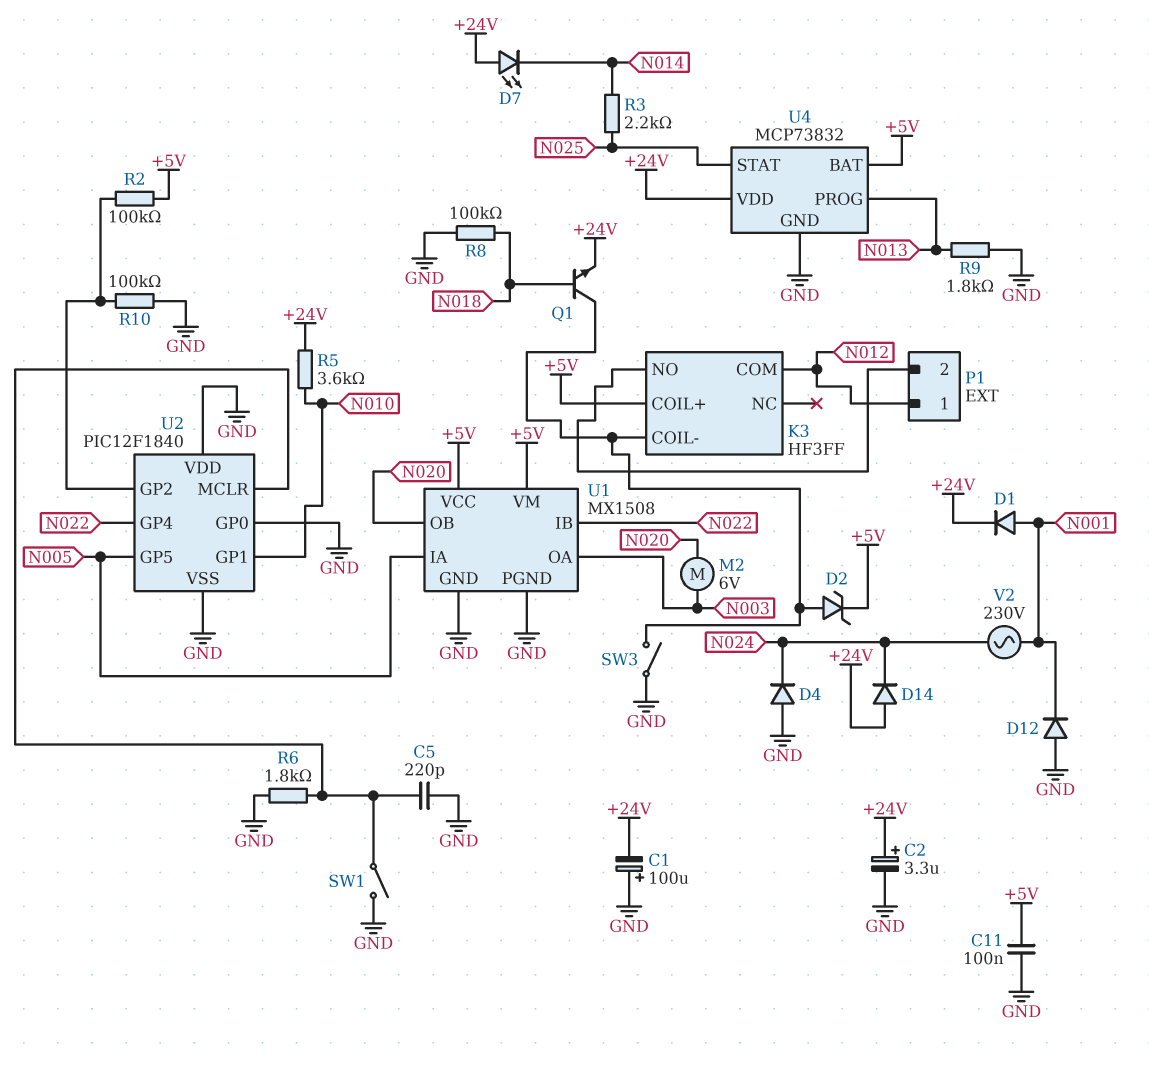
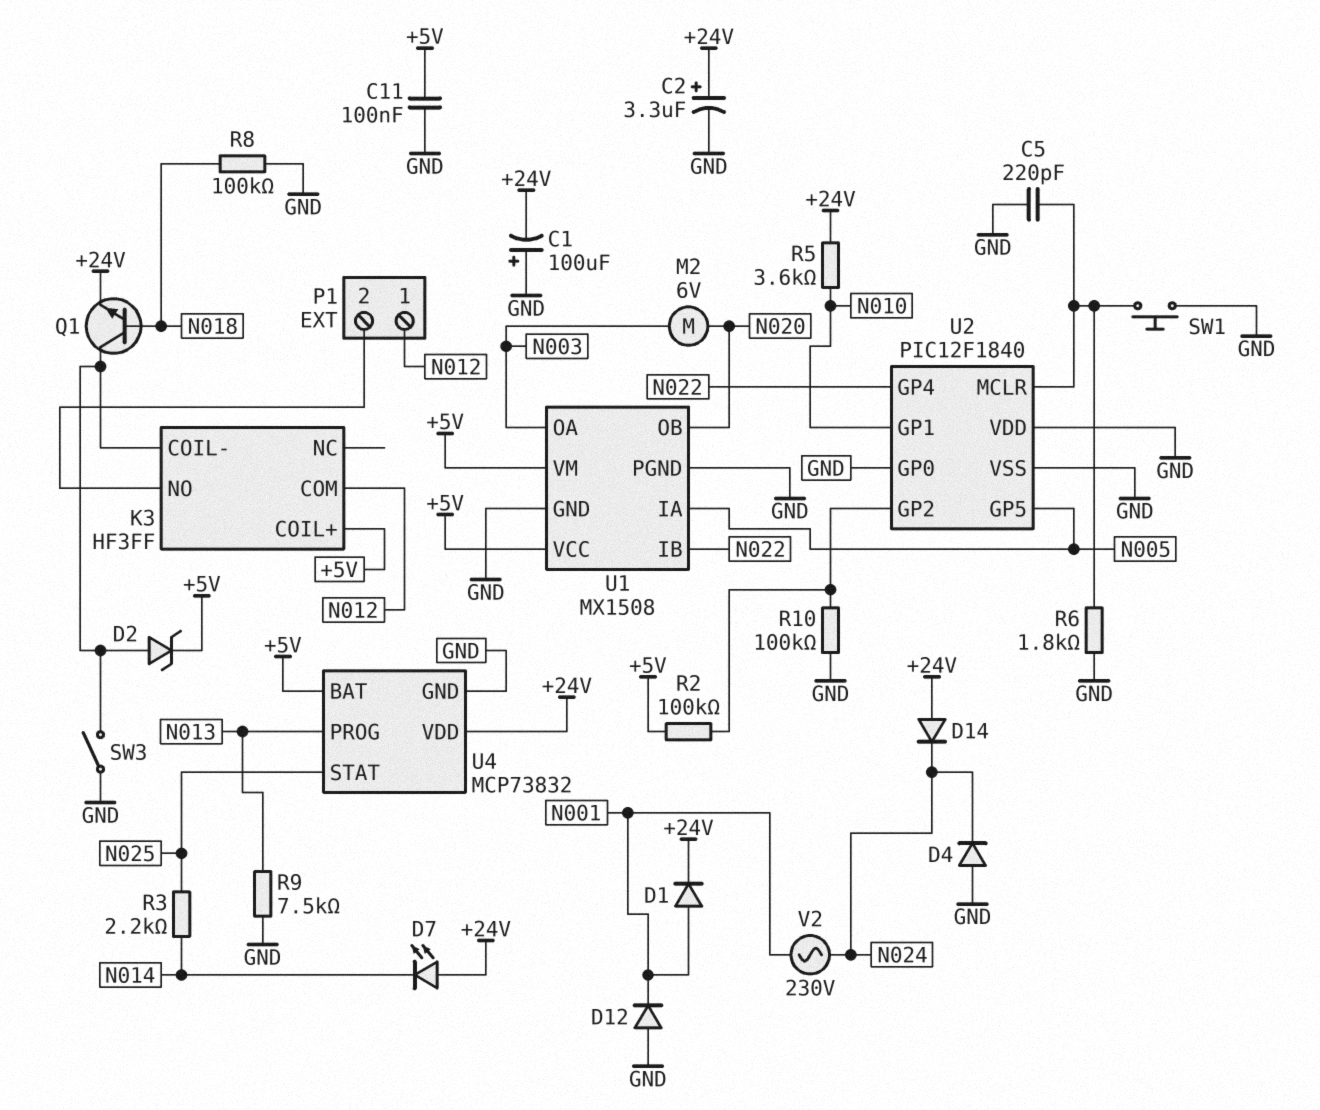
R9: 1.8k (GND, N013) -> 7.5k (GND, N013)
SW1: switch (GND, U2/MCLR) -> button (GND, U2/MCLR)

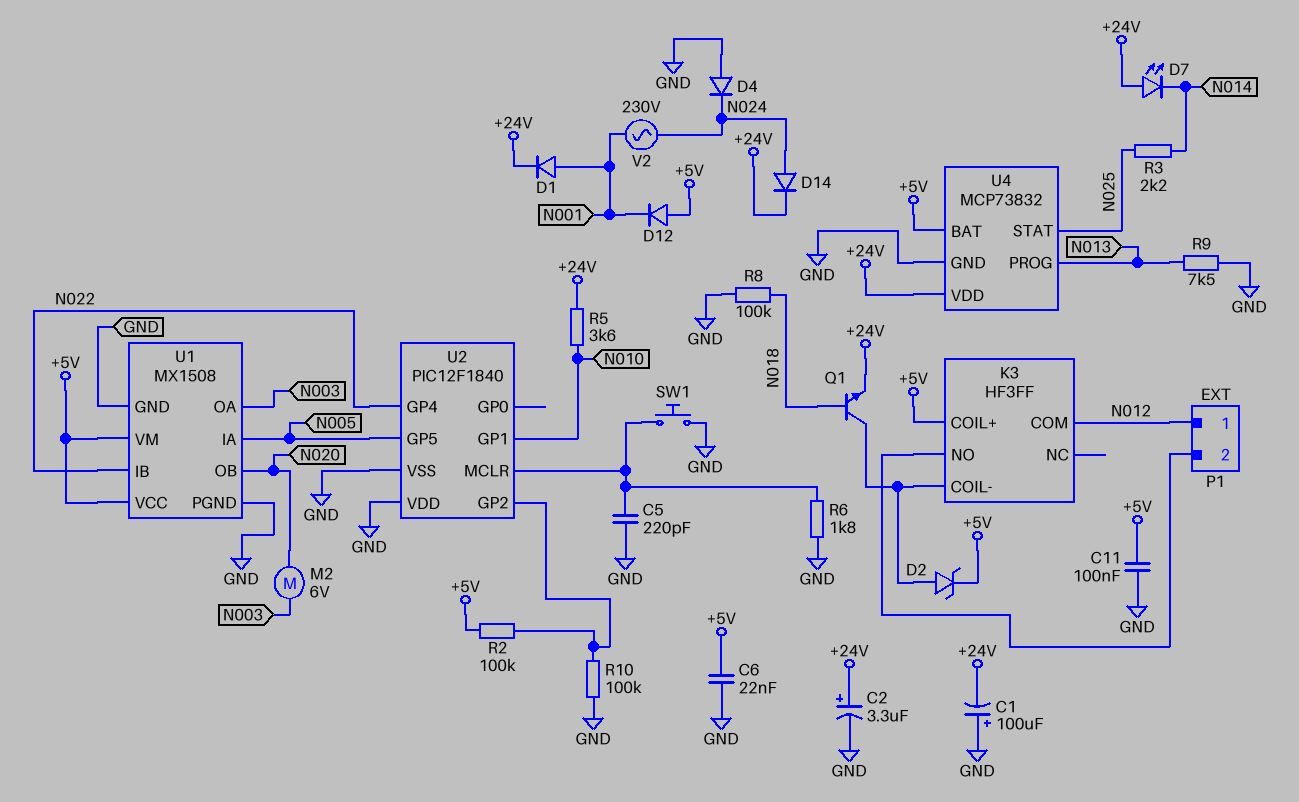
C6: none -> 22nF (+5V, GND)
D12: diode (A GND, K N001) -> diode (A +5V, K N001)
D14: diode (A +24V, K N024) -> diode (A N024, K +24V)
SW3: switch (GND, K3/COIL-) -> none
U2 pin GP0: GND -> none

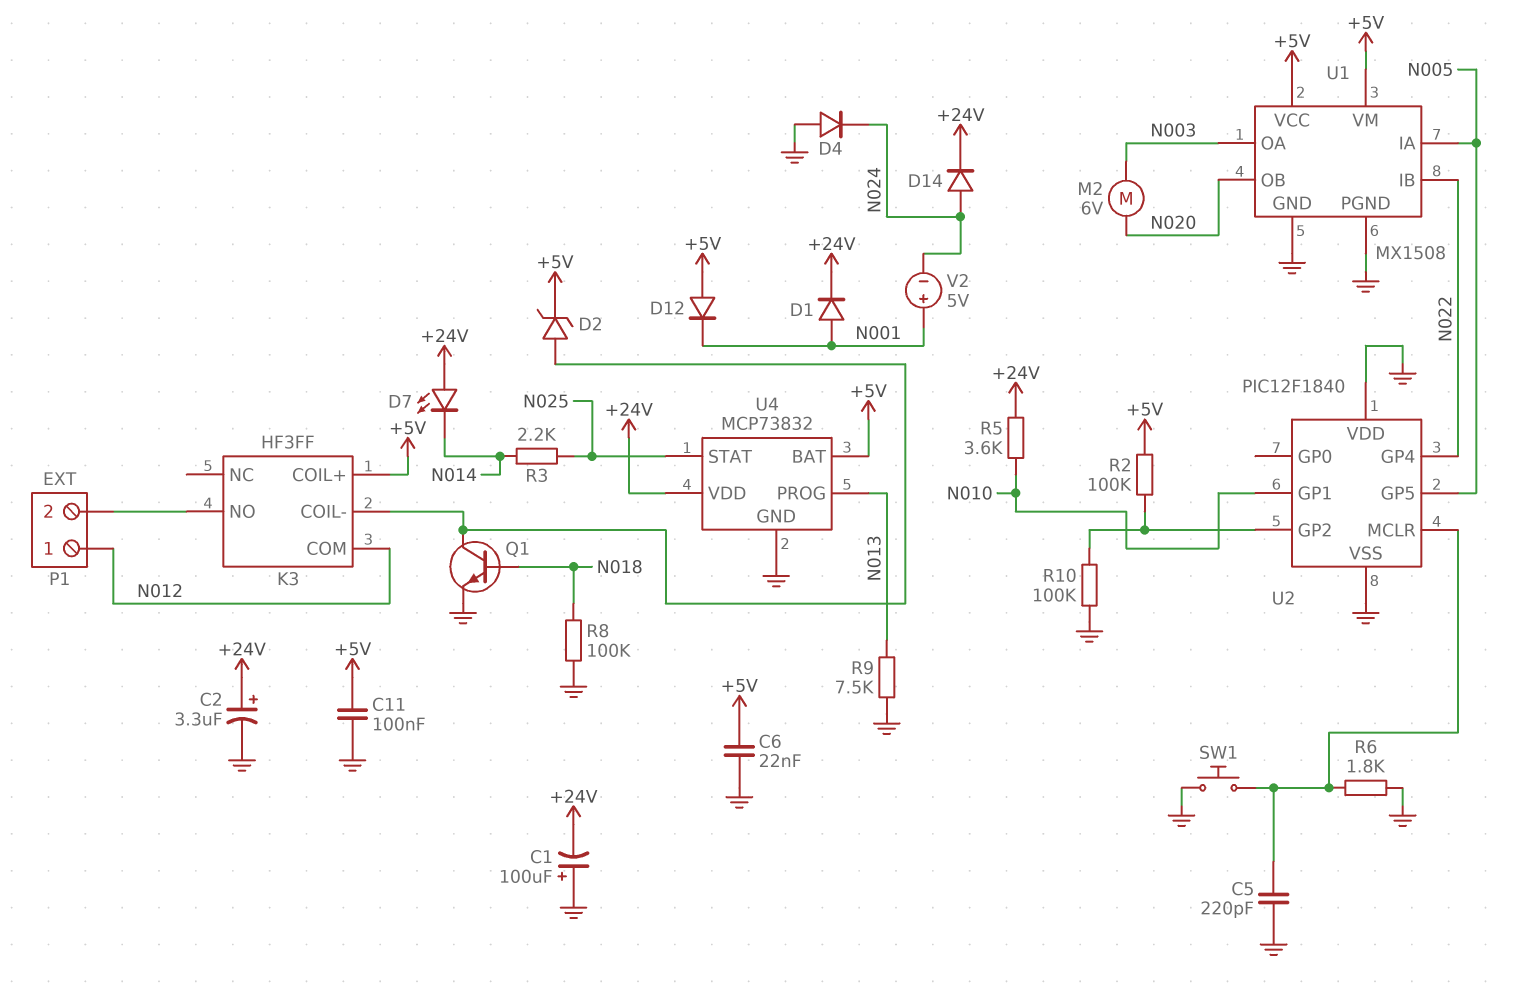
Q1: NPN (B N018, C K3/COIL-, E +24V) -> NPN (B N018, C K3/COIL-, E GND)
V2: AC 230V (N001, N024) -> 5V (plus N001, minus N024)

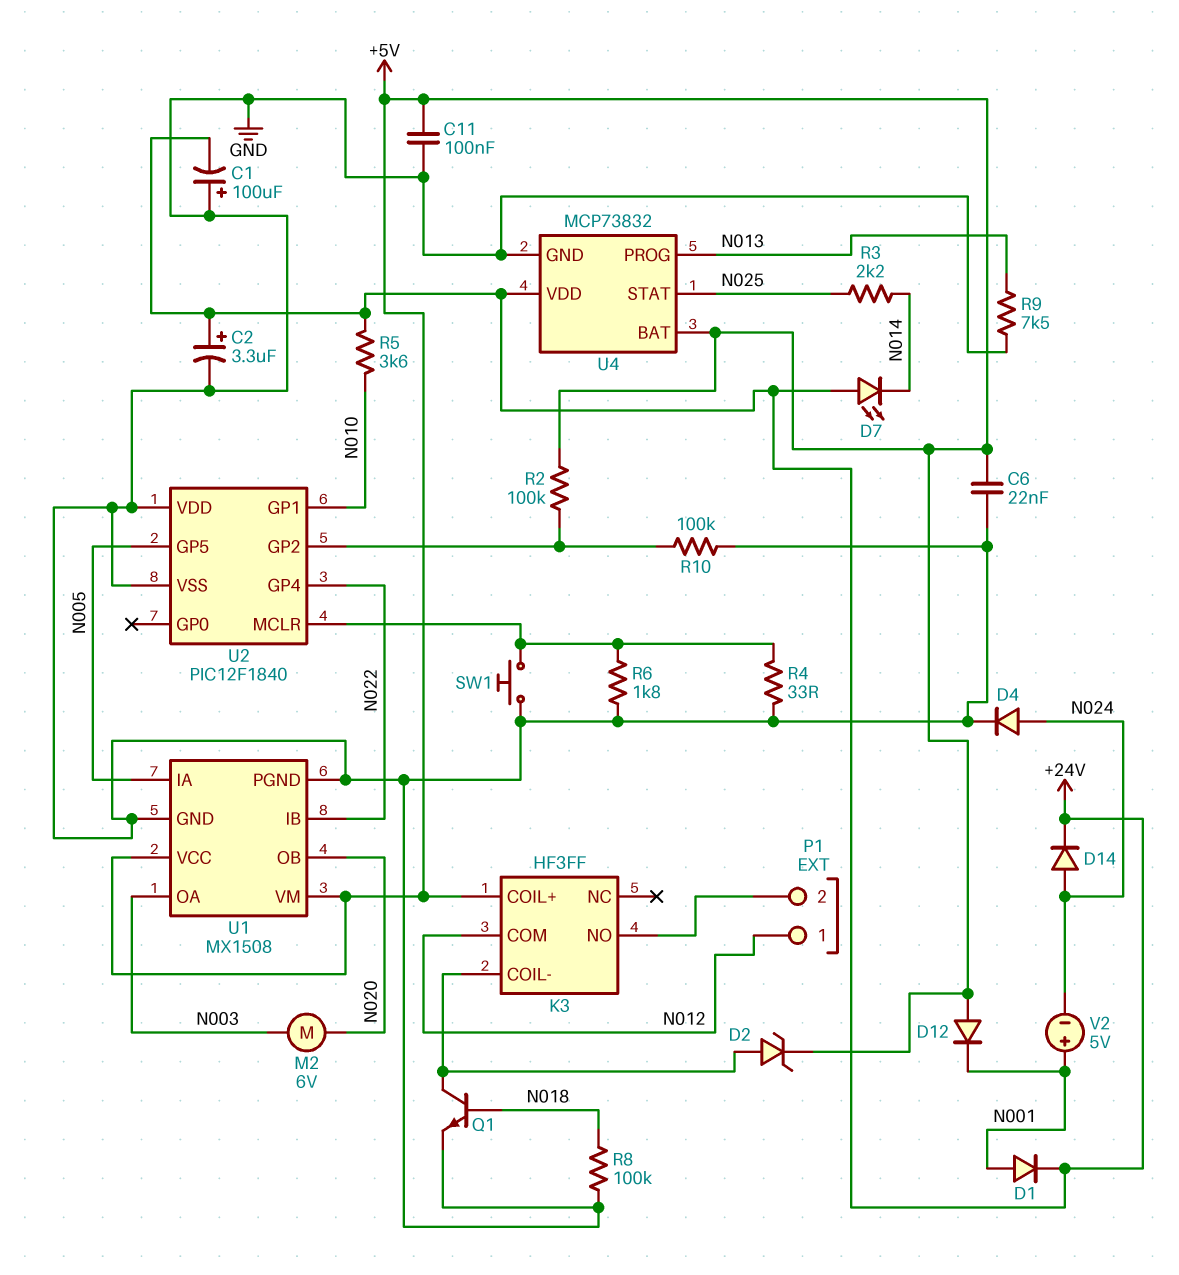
C5: 220pF (GND, U2/MCLR) -> none
D4: diode (A GND, K N024) -> diode (A N024, K GND)
R4: none -> 33 (GND, U2/MCLR)

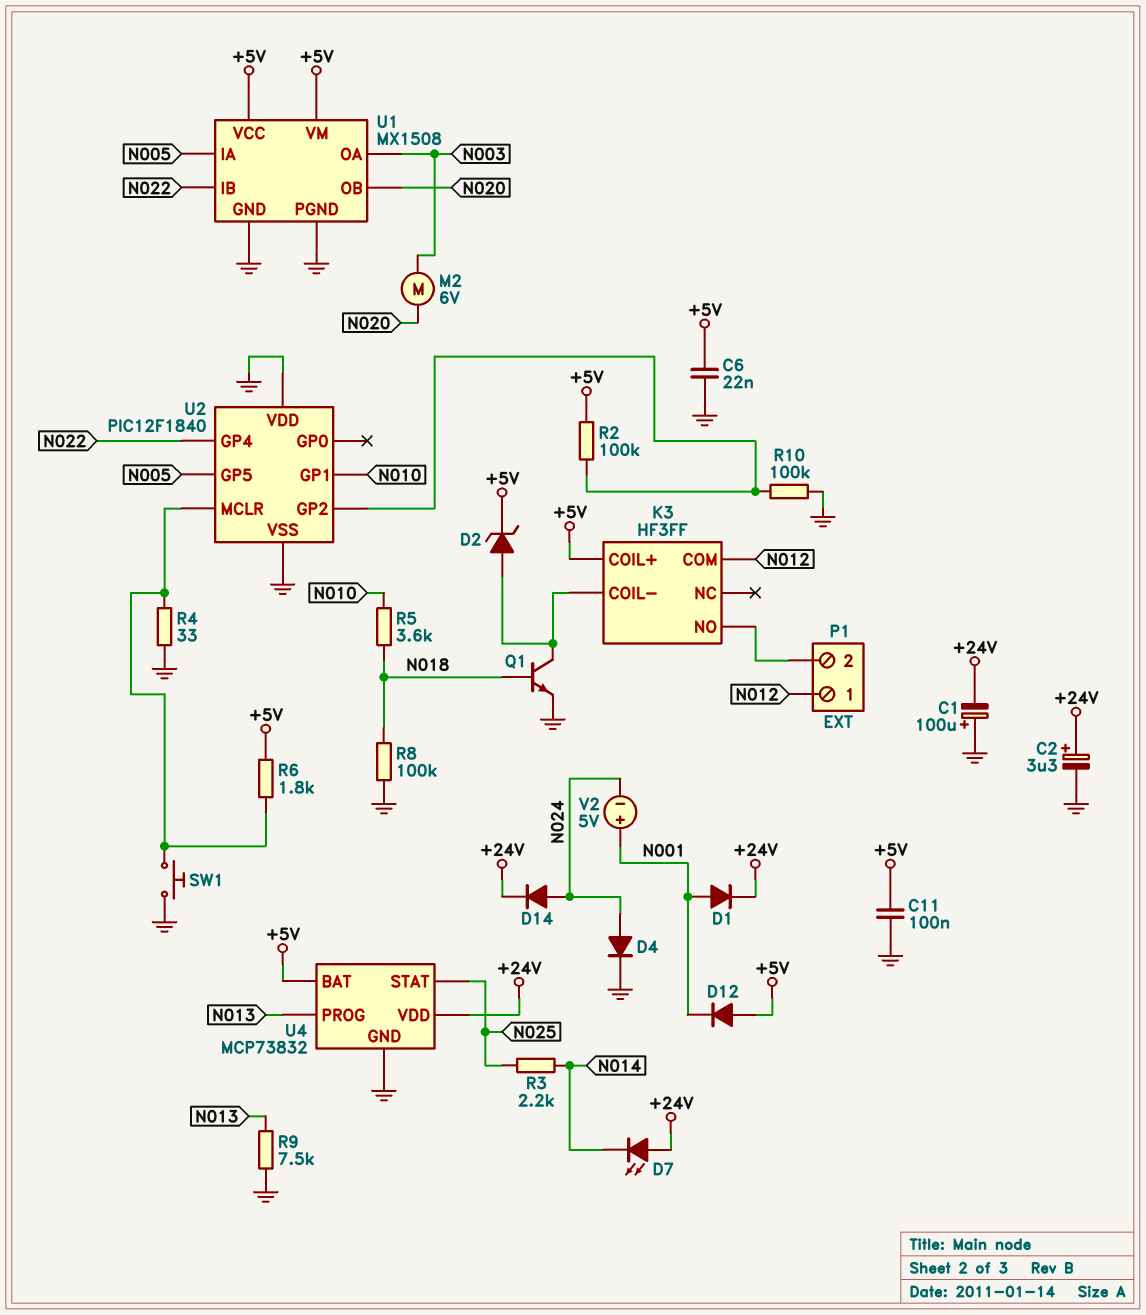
R5: 3.6k (+24V, N010) -> 3.6k (N010, N018)
R6: 1.8k (GND, U2/MCLR) -> 1.8k (+5V, U2/MCLR)

